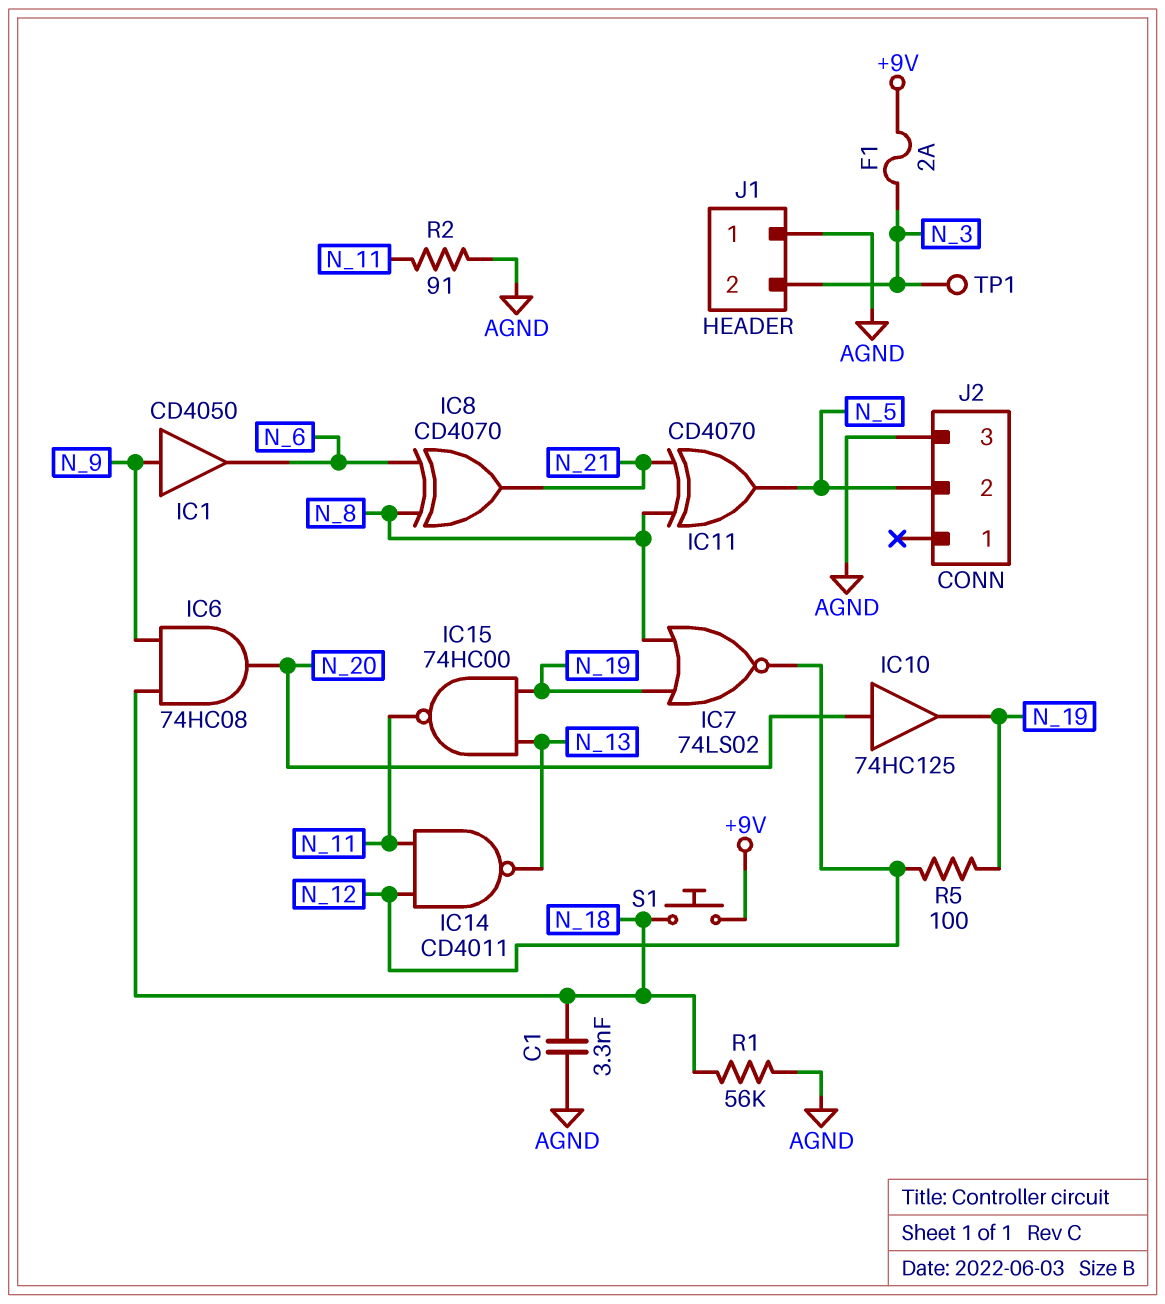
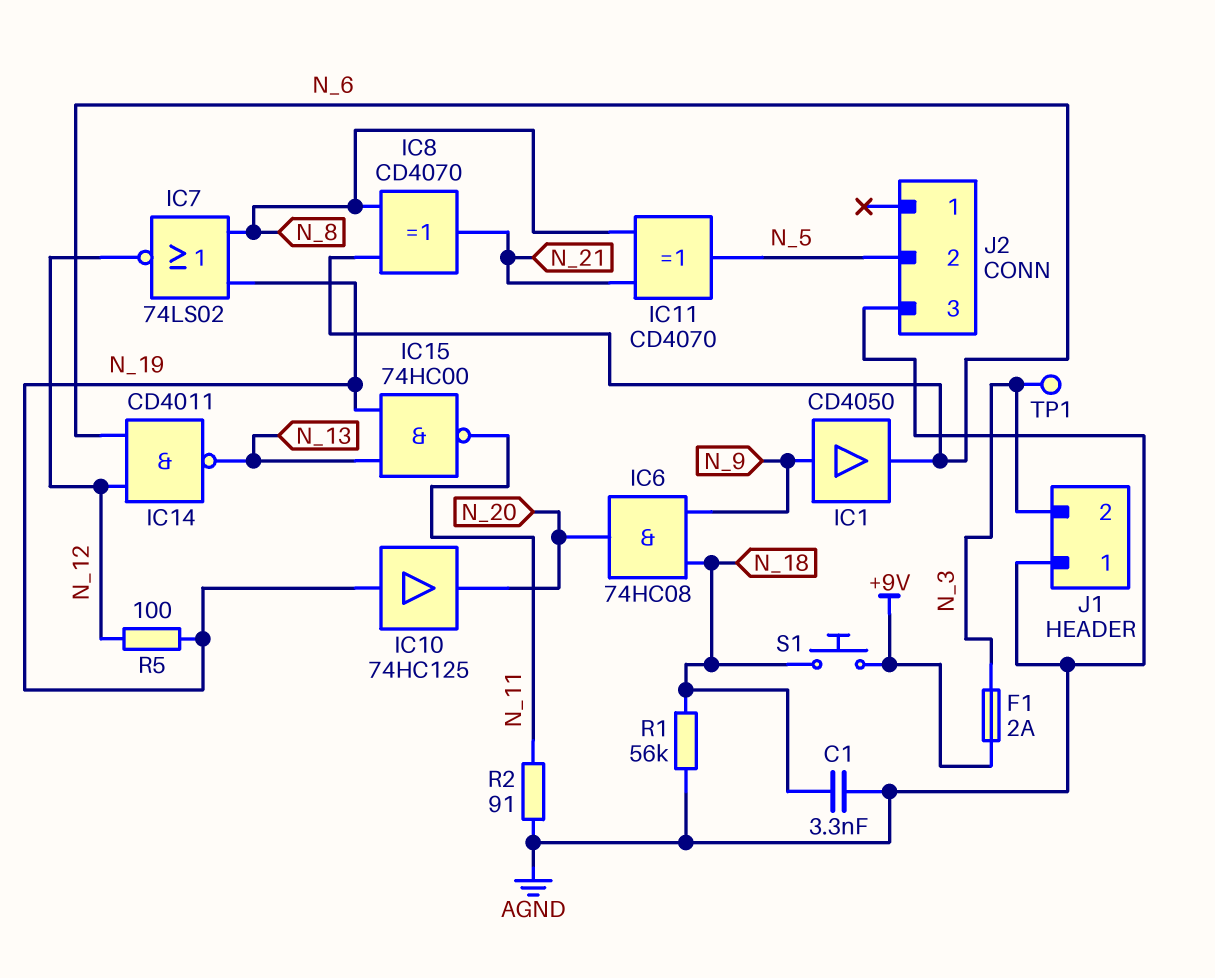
IC10: buffer 74HC125 (in N_20, out N_19) -> buffer 74HC125 (in N_19, out N_20)
IC14: NAND CD4011 (in N_11, in N_12, out N_13) -> NAND CD4011 (in N_6, in N_12, out N_13)

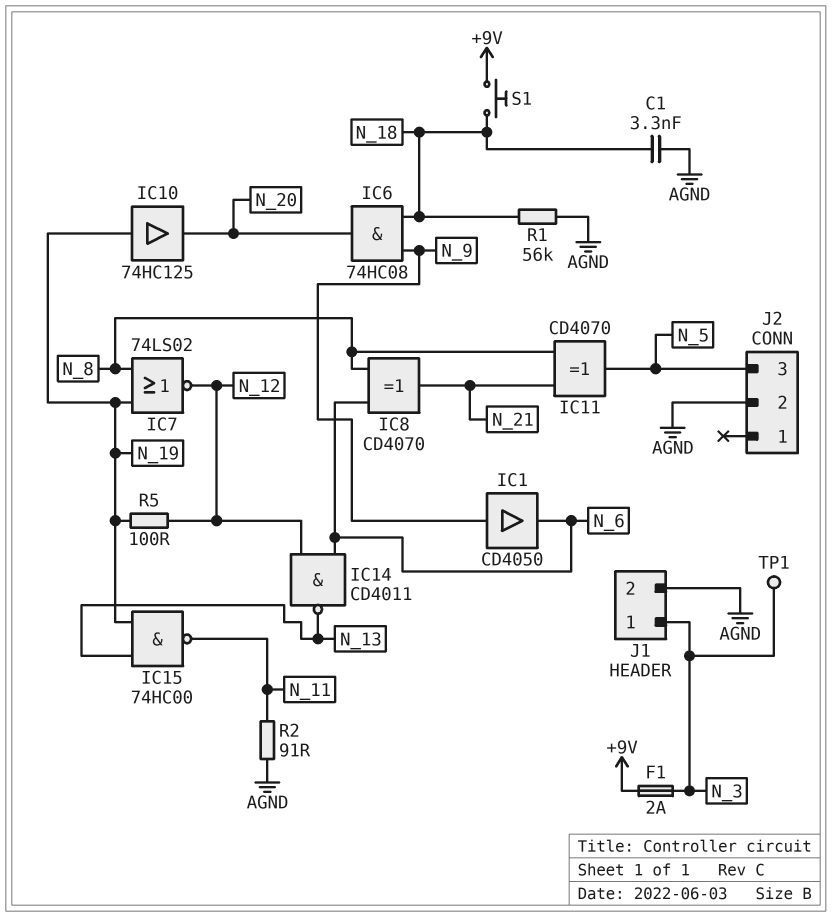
J1 pin 1: AGND -> N_3
J1 pin 2: N_3 -> AGND
J2 pin 2: N_5 -> AGND
J2 pin 3: AGND -> N_5

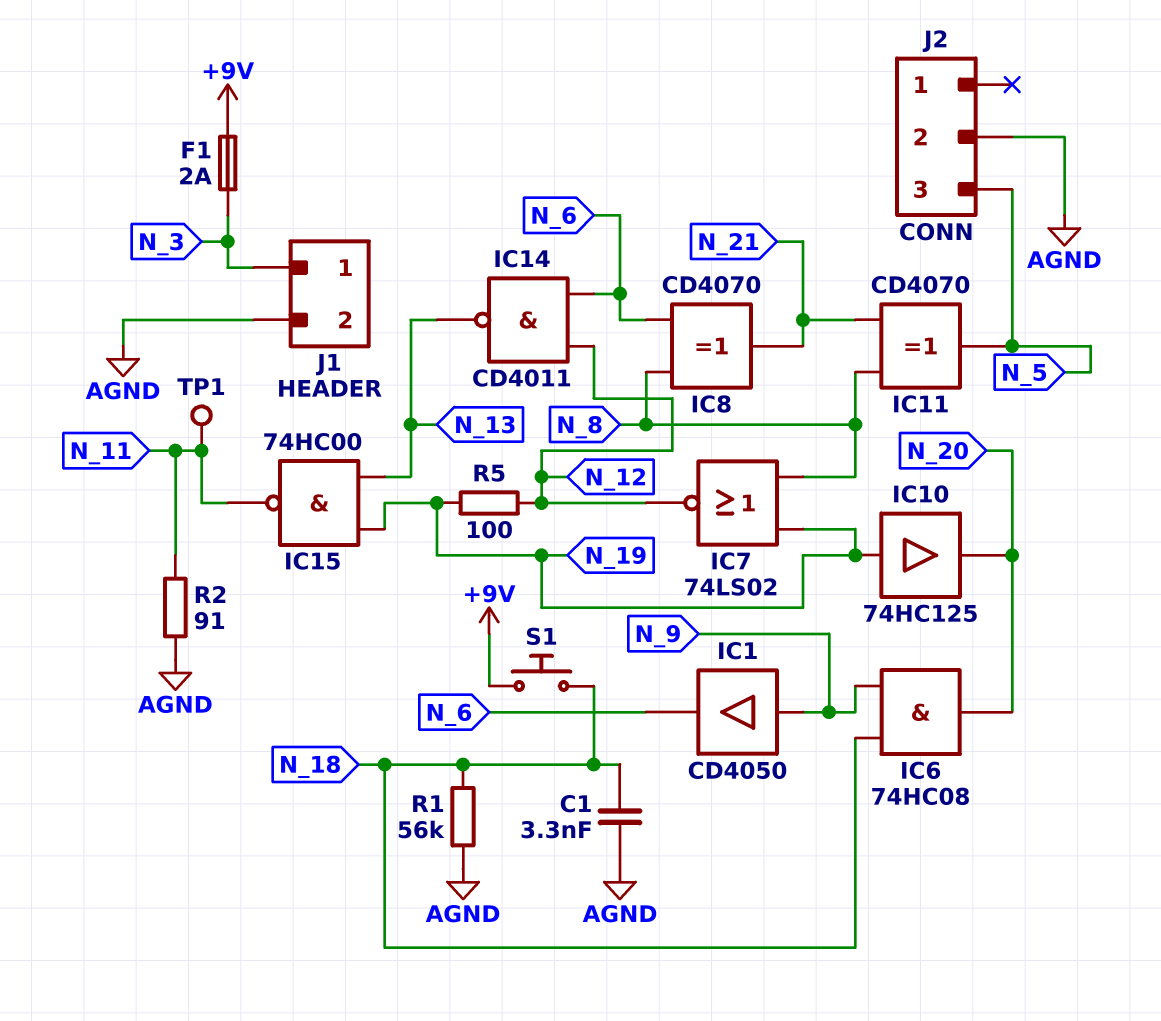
TP1: test point (N_3) -> test point (N_11)

